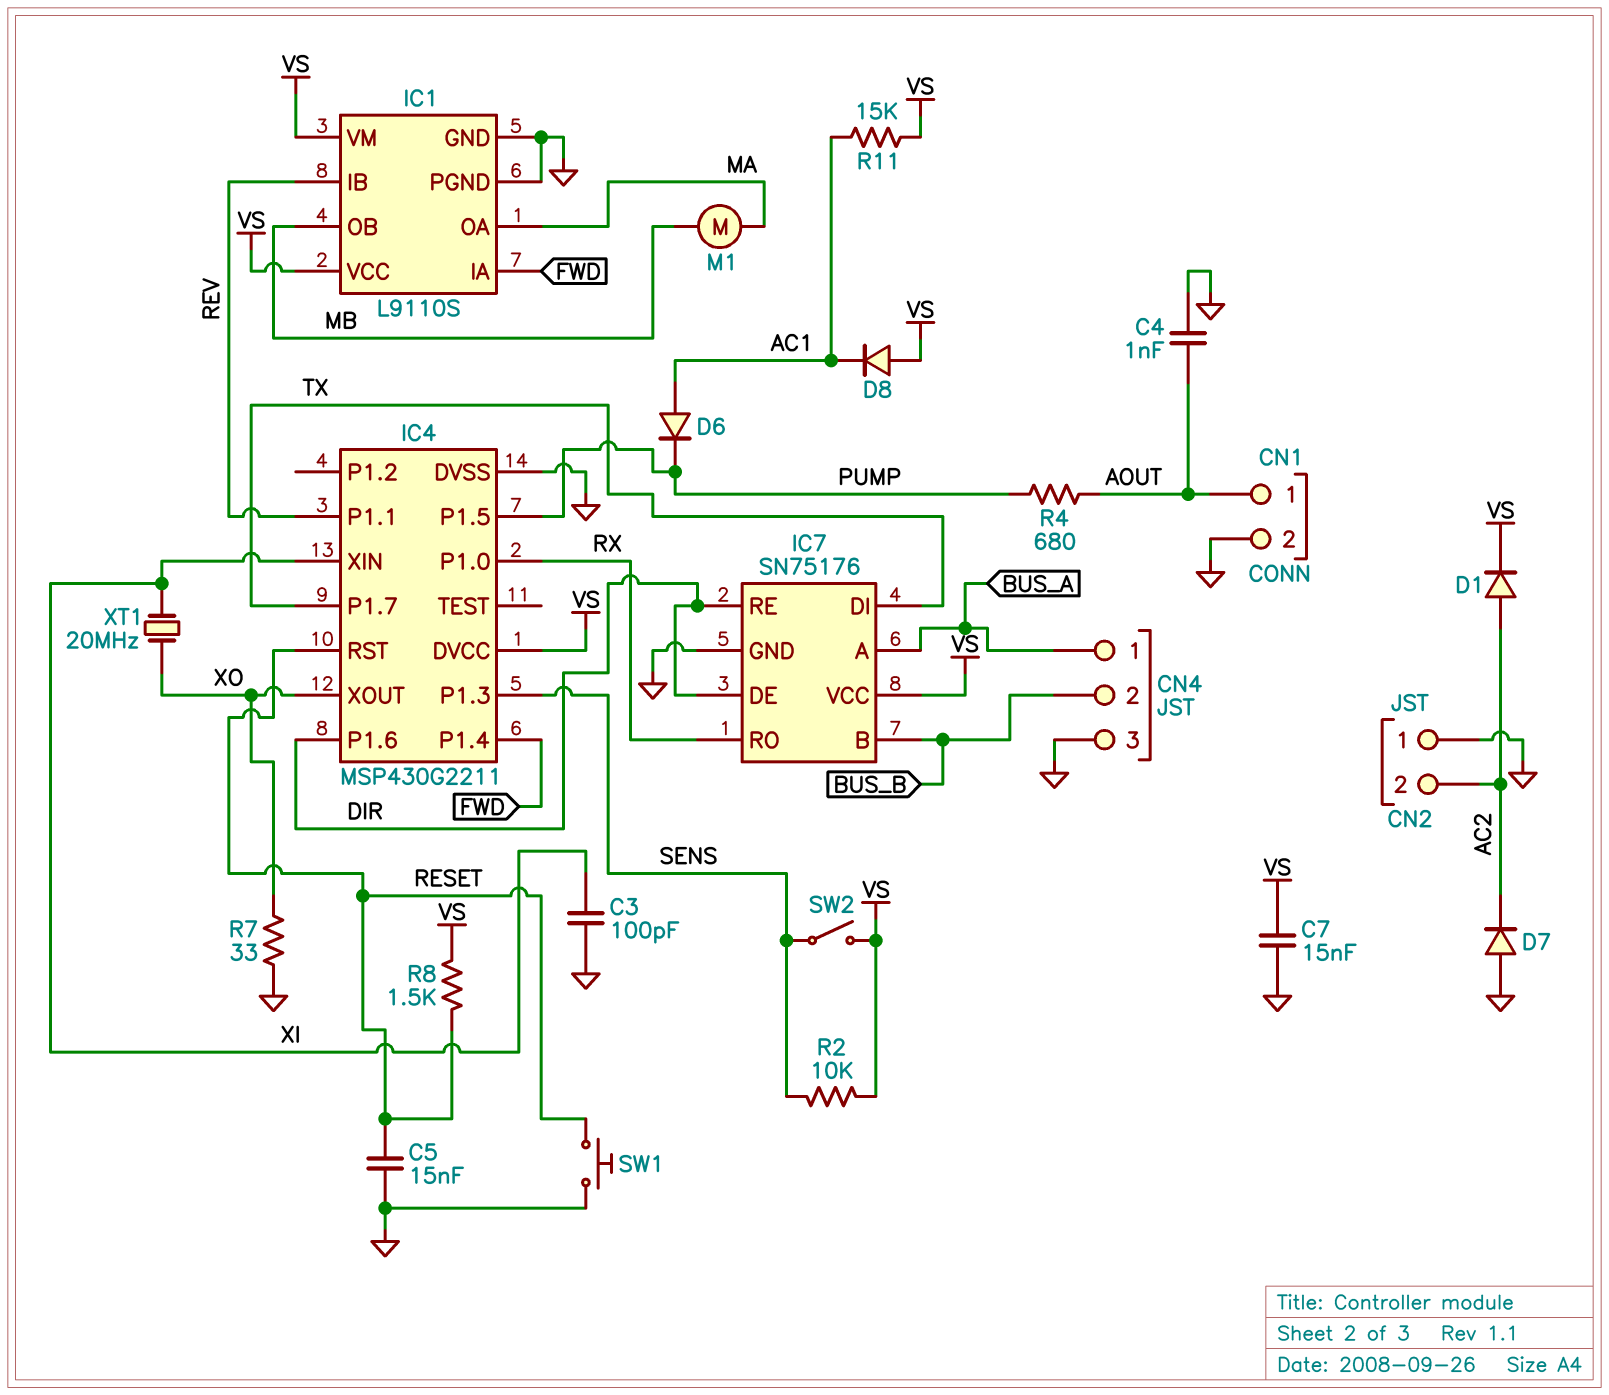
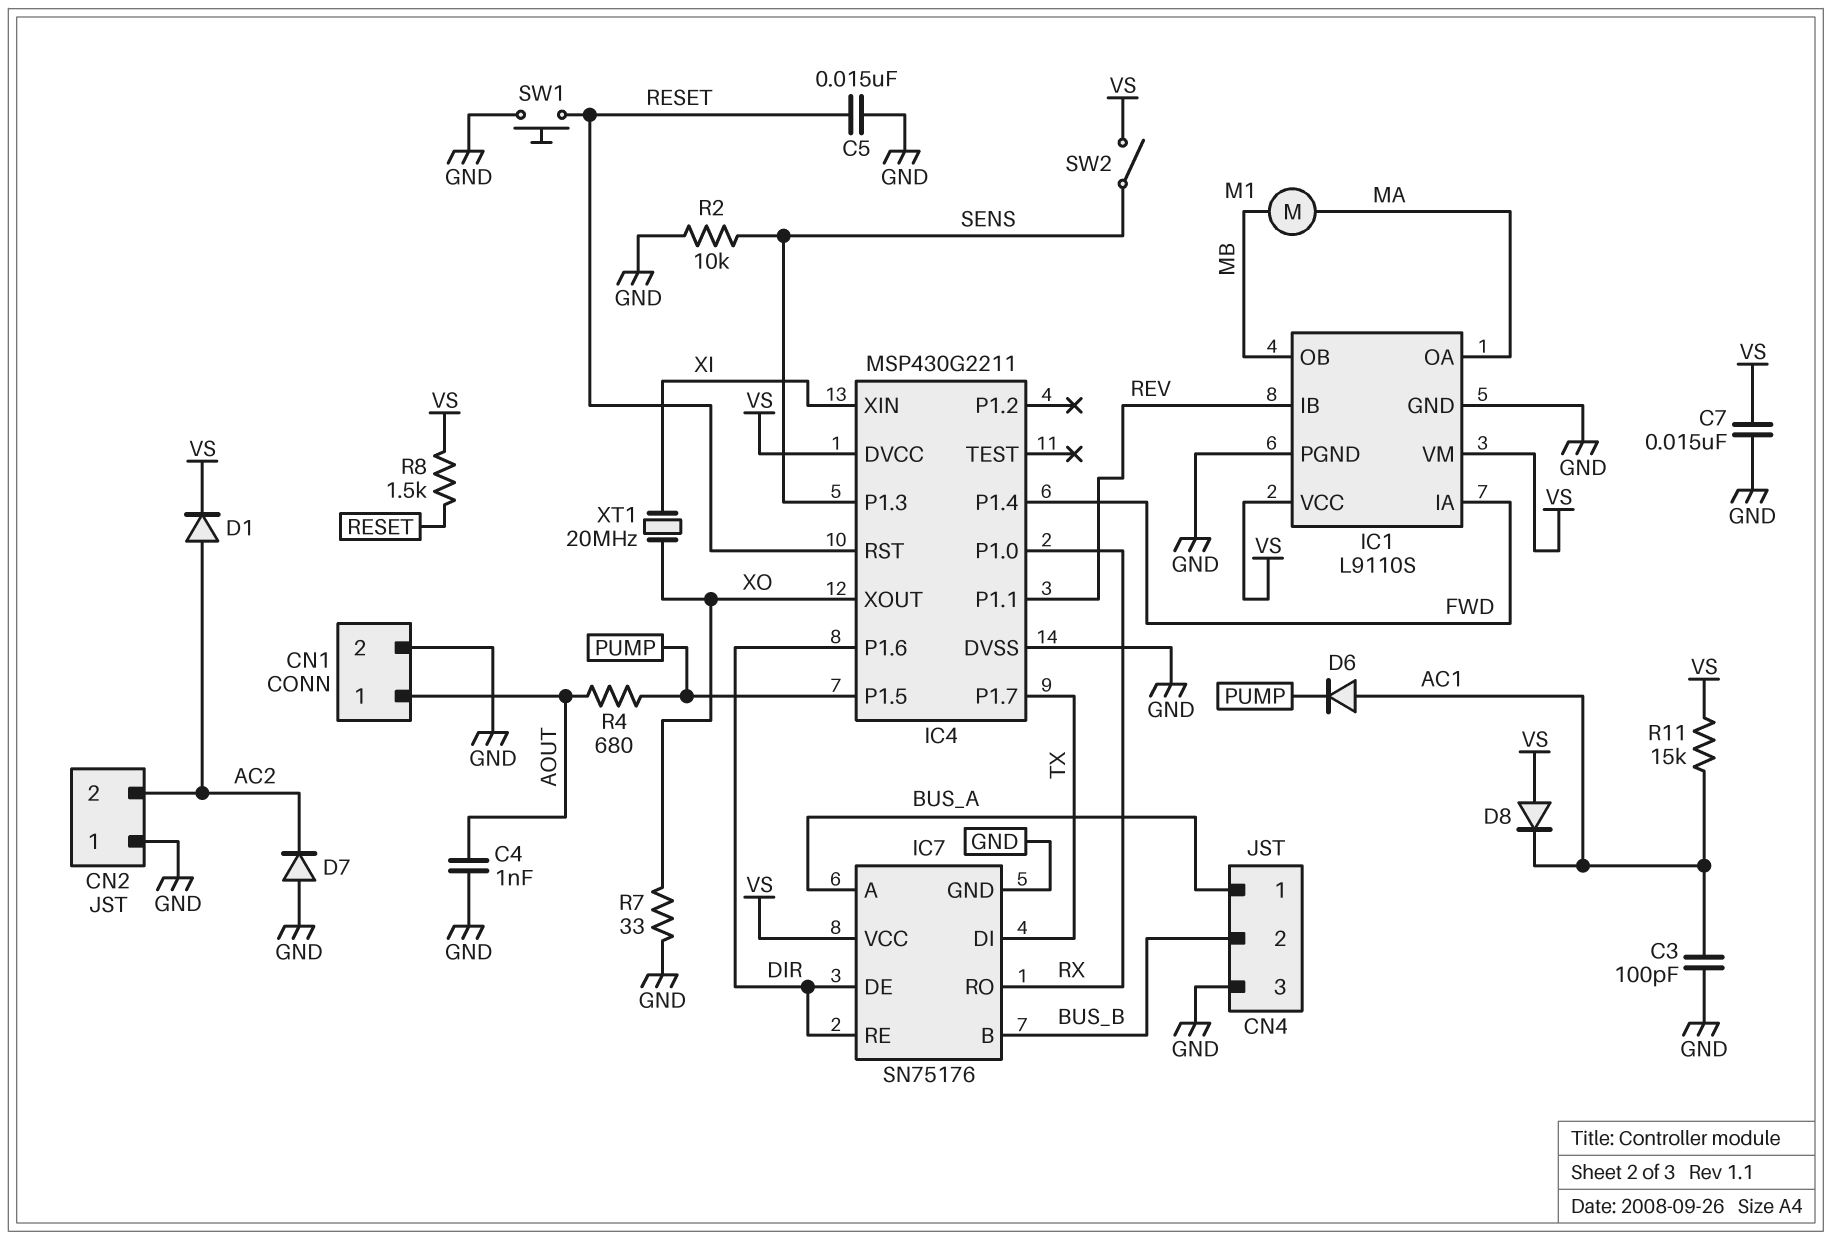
C3: 100pF (GND, XI) -> 100pF (AC1, GND)
R2: 10k (SENS, VS) -> 10k (GND, SENS)

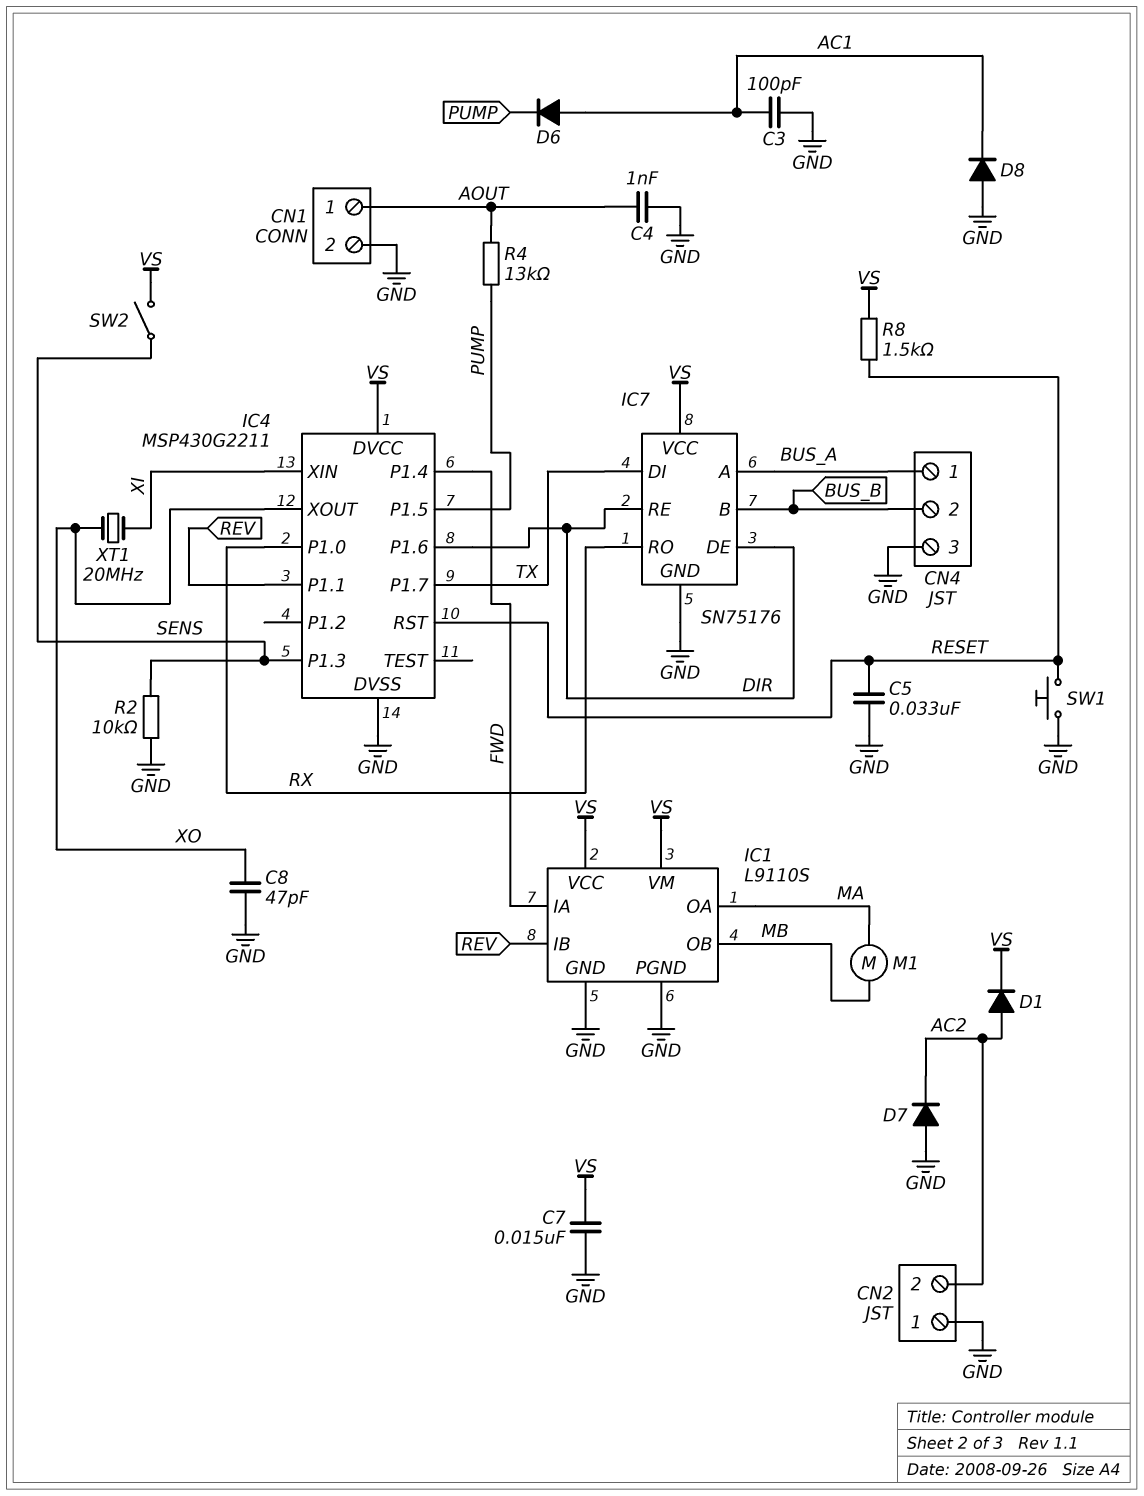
C5: 15nF (GND, RESET) -> 33nF (GND, RESET)
C8: none -> 47pF (GND, XO)
D8: diode (A VS, K AC1) -> diode (A GND, K AC1)
R4: 680 (AOUT, PUMP) -> 13k (AOUT, PUMP)
R7: 33 (GND, XO) -> none
R11: 15k (AC1, VS) -> none

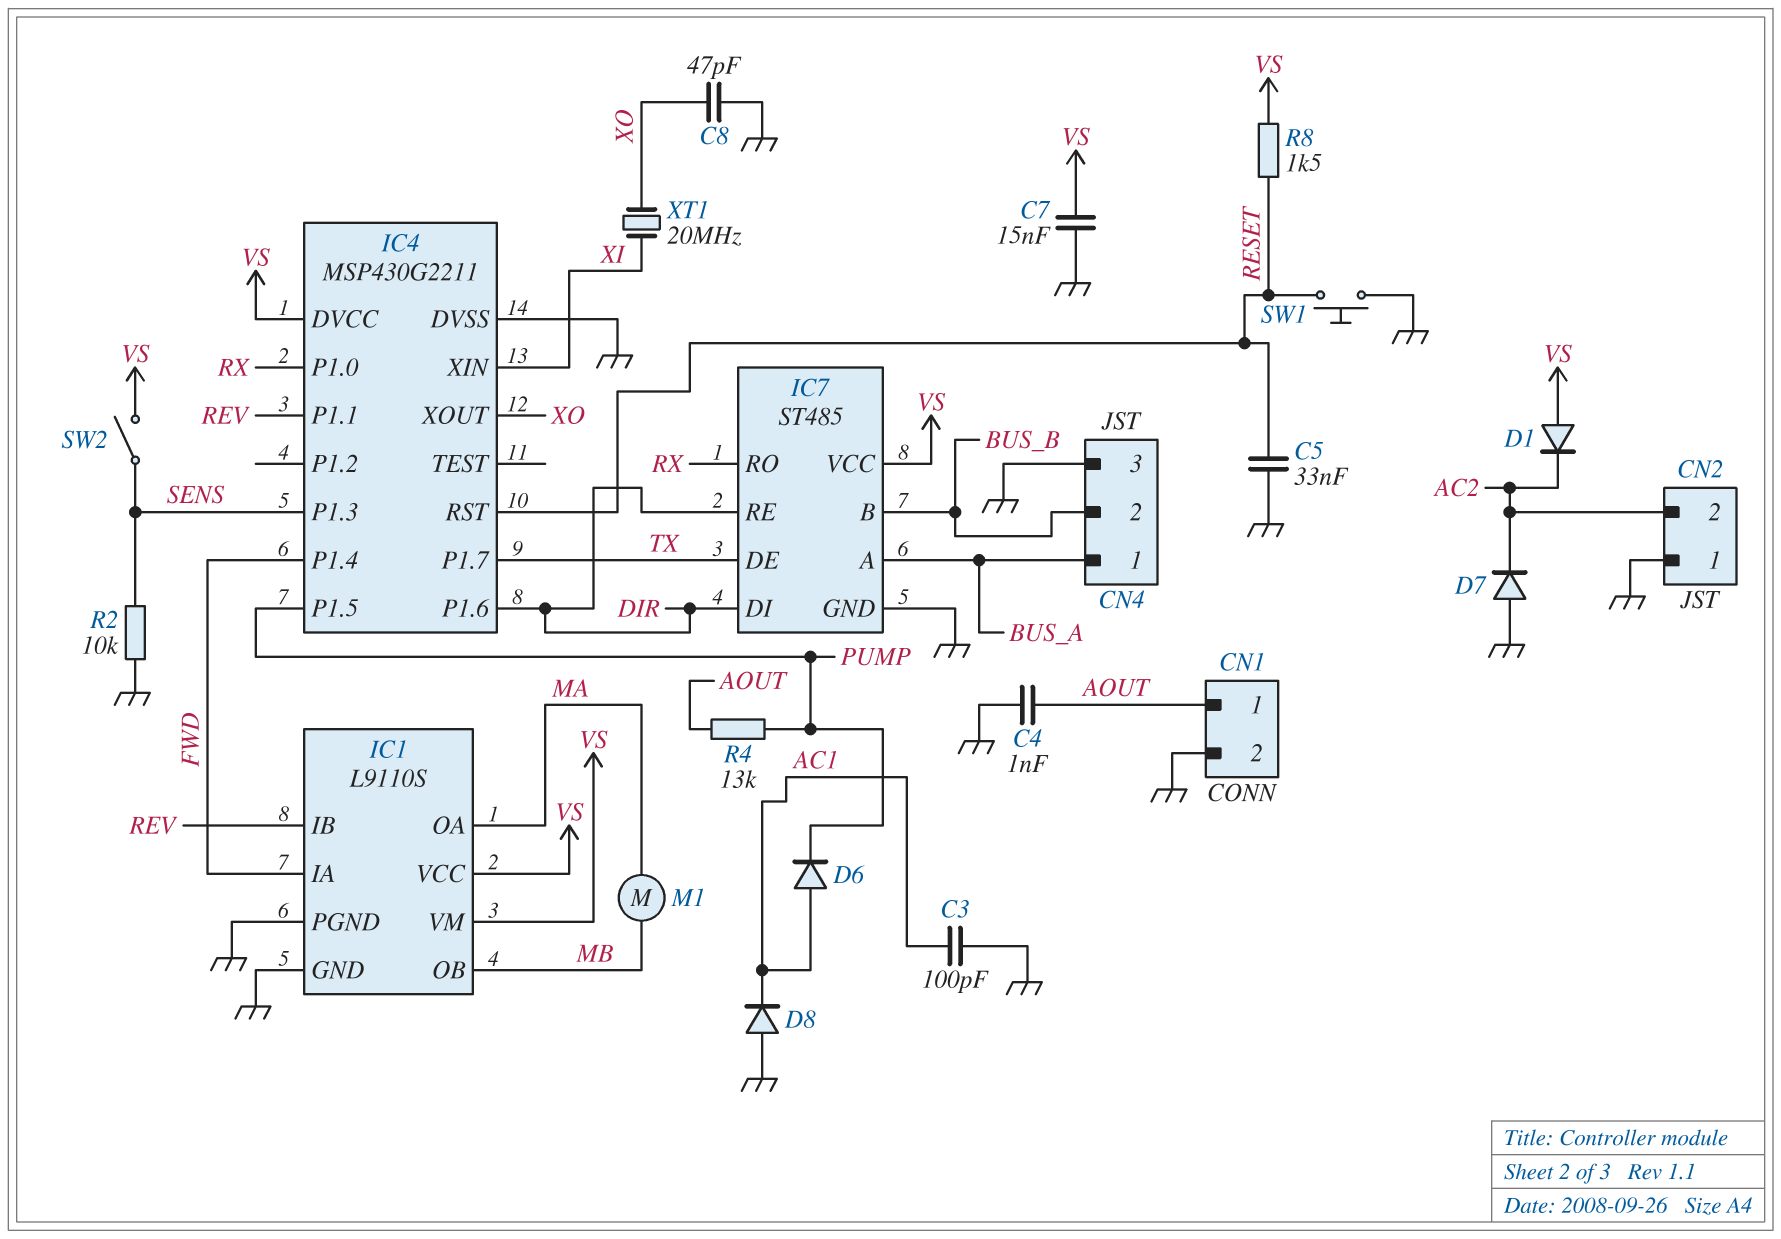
D1: diode (A AC2, K VS) -> diode (A VS, K AC2)
IC7: SN75176 -> ST485
IC7 pin DE: DIR -> TX
IC7 pin DI: TX -> DIR

